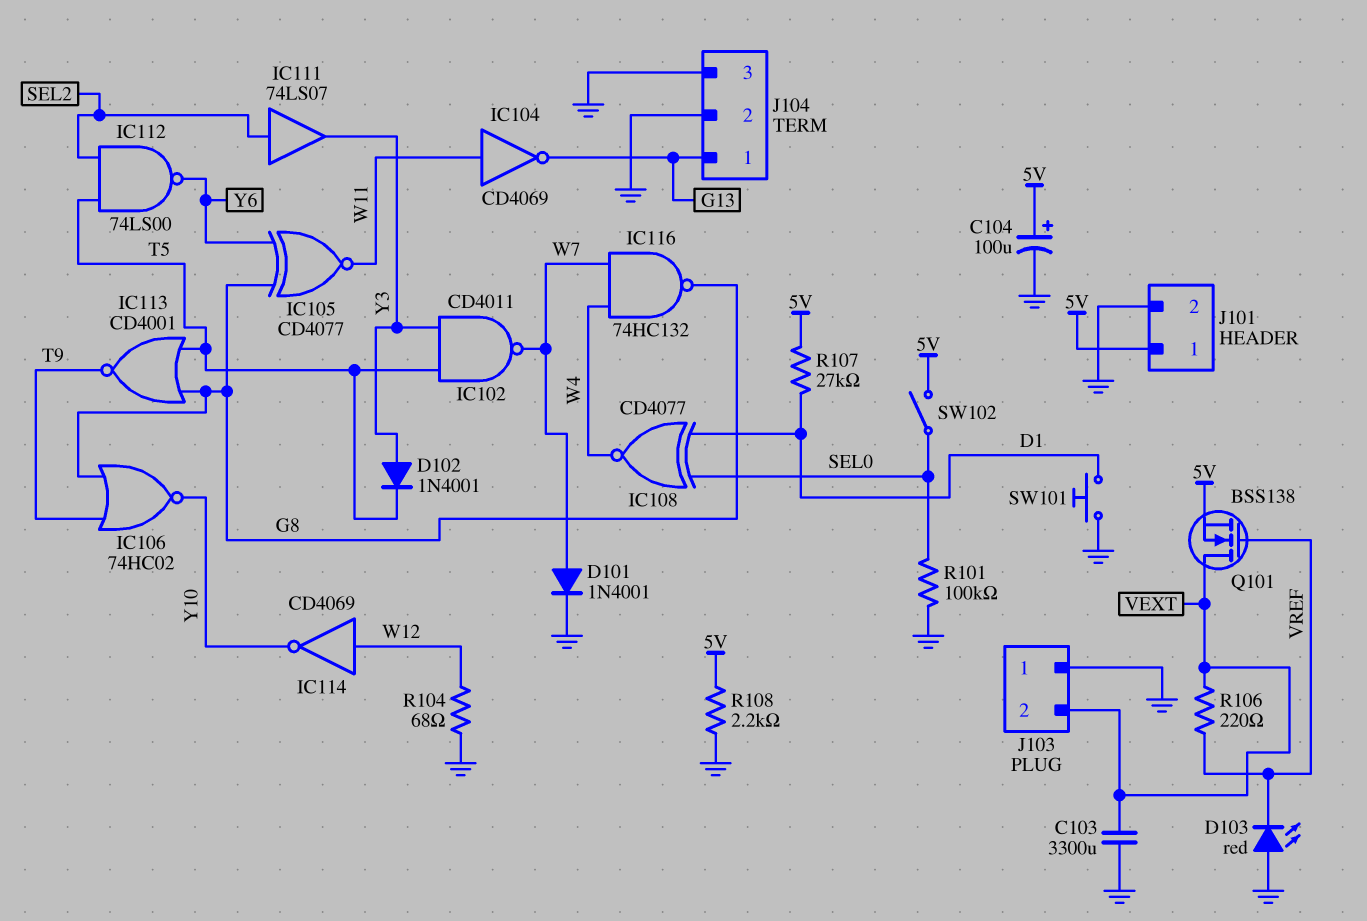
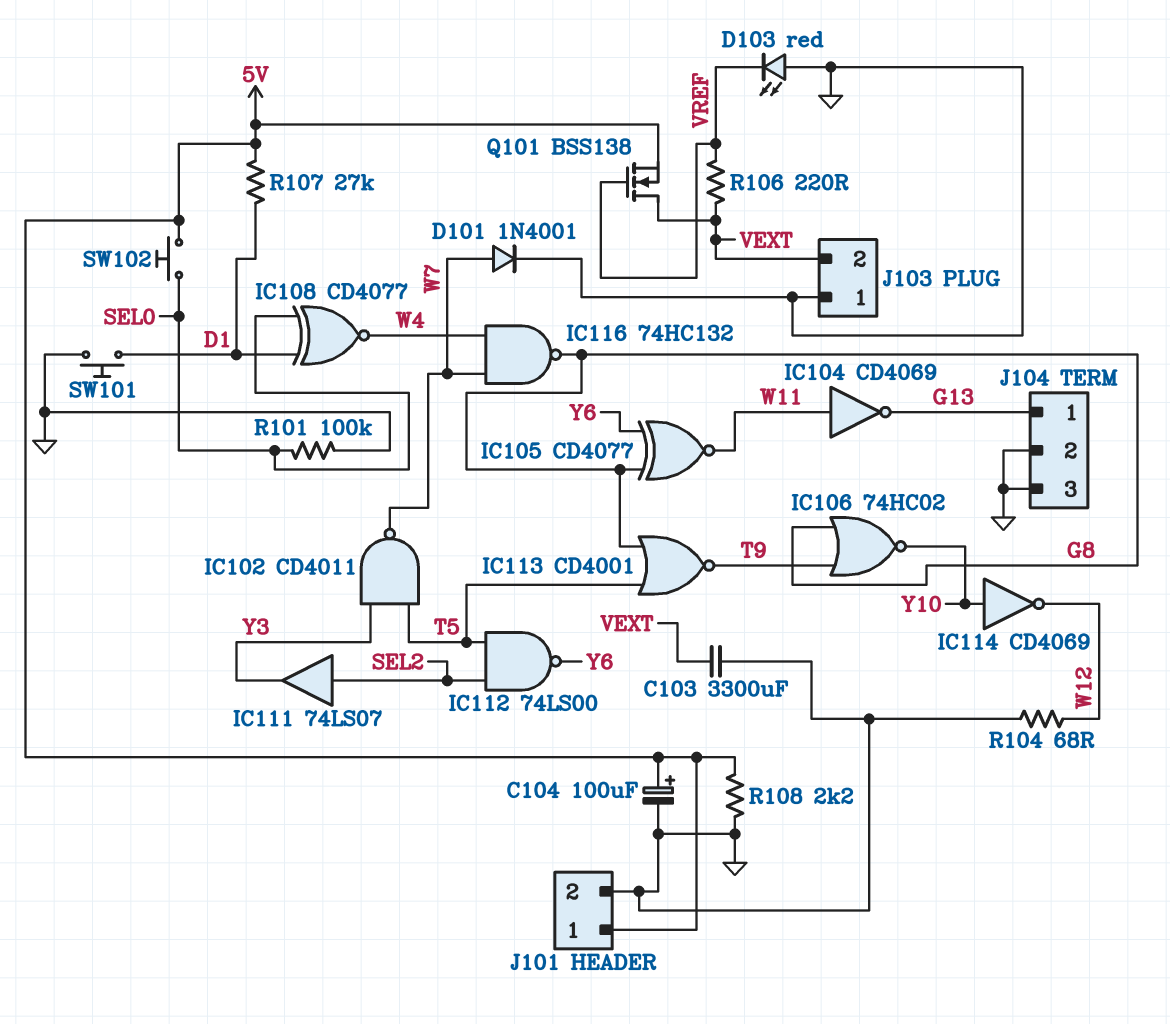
D102: diode 1N4001 (A Y3, K T5) -> none
IC114: NOT CD4069 (in W12, out Y10) -> NOT CD4069 (in Y10, out W12)
SW102: switch (5V, SEL0) -> button (5V, SEL0)

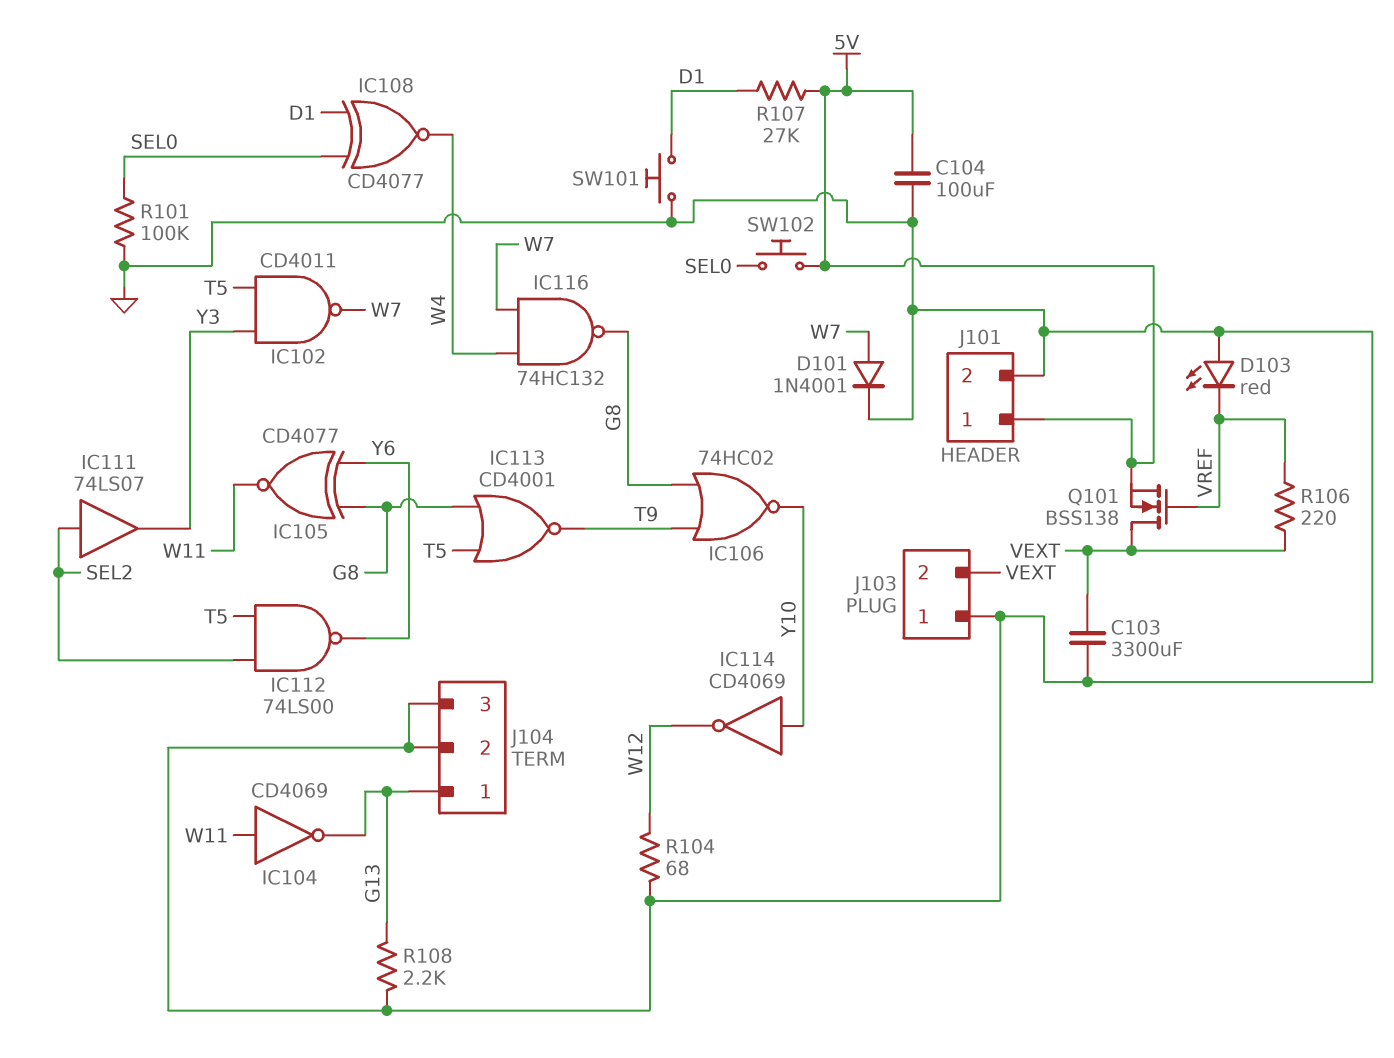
C104: 100uF (plus 5V, minus GND) -> 100uF (5V, GND)
R108: 2.2k (5V, GND) -> 2.2k (G13, GND)

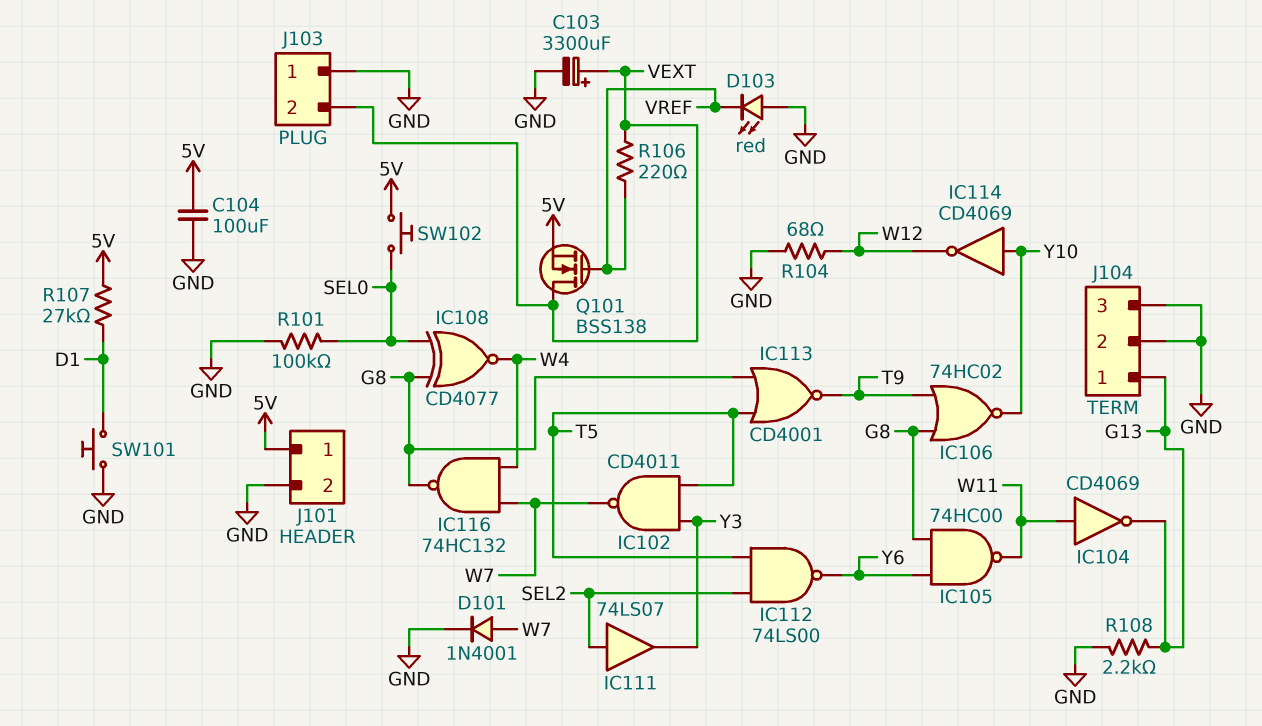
C103: 3300uF (GND, VEXT) -> 3300uF (plus VEXT, minus GND)
IC105: XNOR CD4077 (in G8, in Y6, out W11) -> NAND 74HC00 (in G8, in Y6, out W11)
IC108: XNOR CD4077 (in D1, in SEL0, out W4) -> XNOR CD4077 (in G8, in SEL0, out W4)

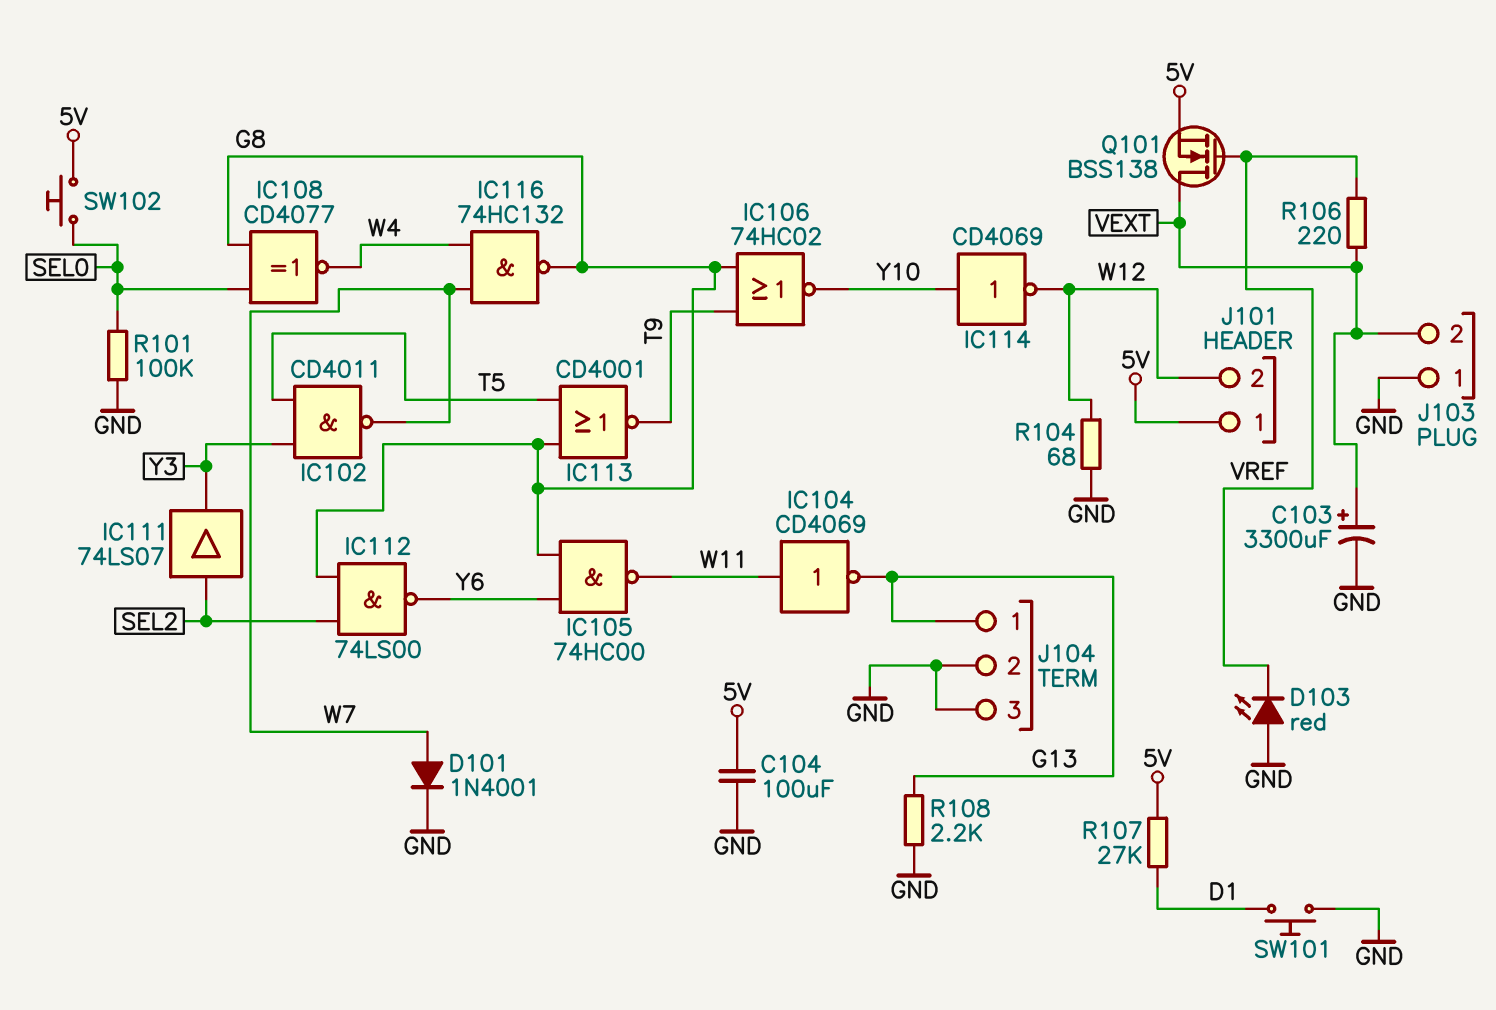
IC112: NAND 74LS00 (in SEL2, in T5, out Y6) -> NAND 74LS00 (in G8, in SEL2, out Y6)
J101 pin 2: GND -> W12

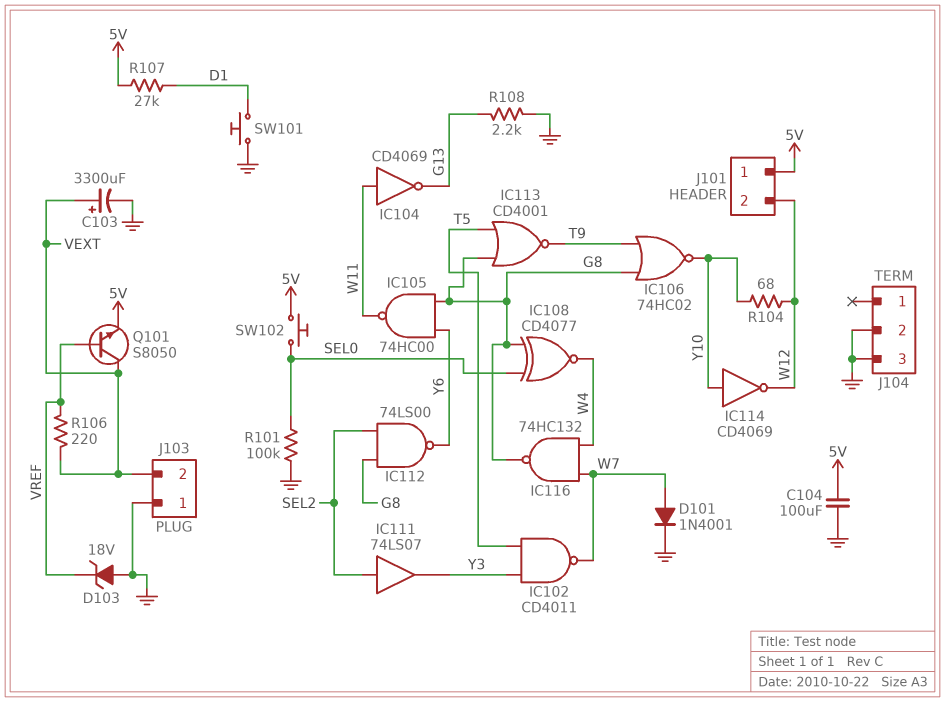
D103: LED red (A GND, K VREF) -> zener 18V (A GND, K VREF)
J104 pin 1: G13 -> none
Q101: NMOS BSS138 (G VREF, D VEXT, S 5V) -> NPN S8050 (B VREF, C VEXT, E 5V)
R104: 68 (GND, W12) -> 68 (W12, Y10)

